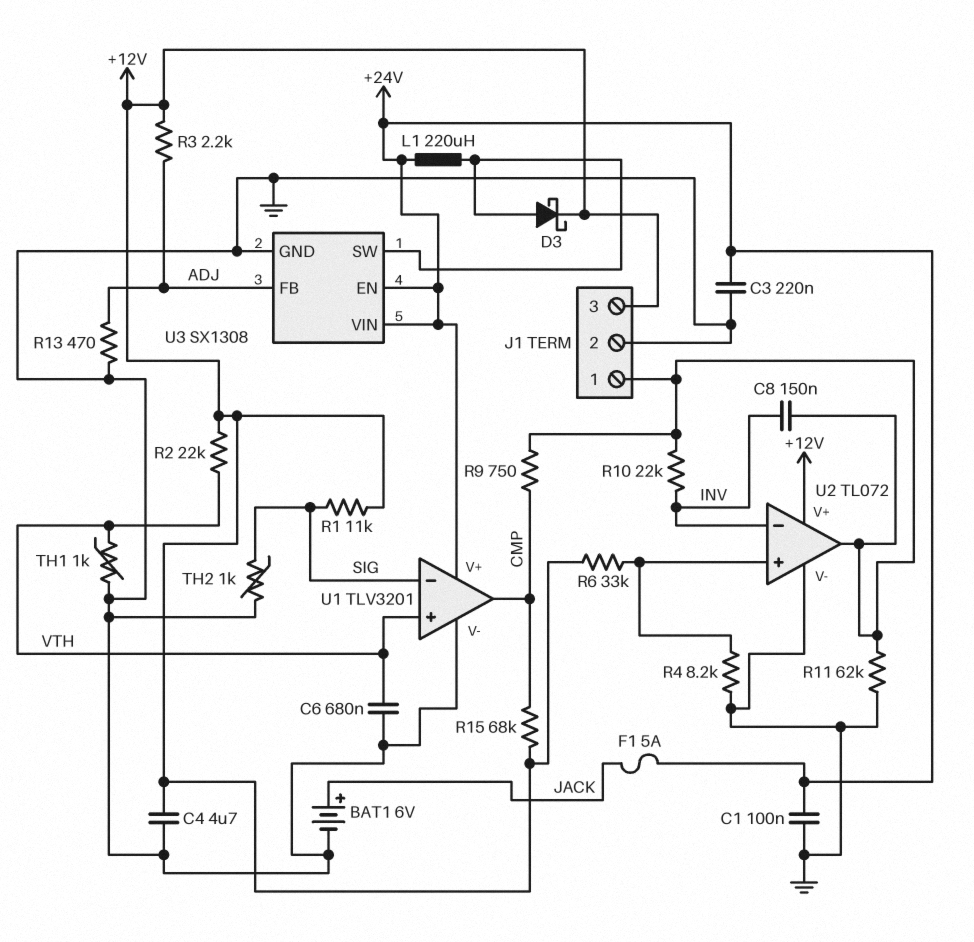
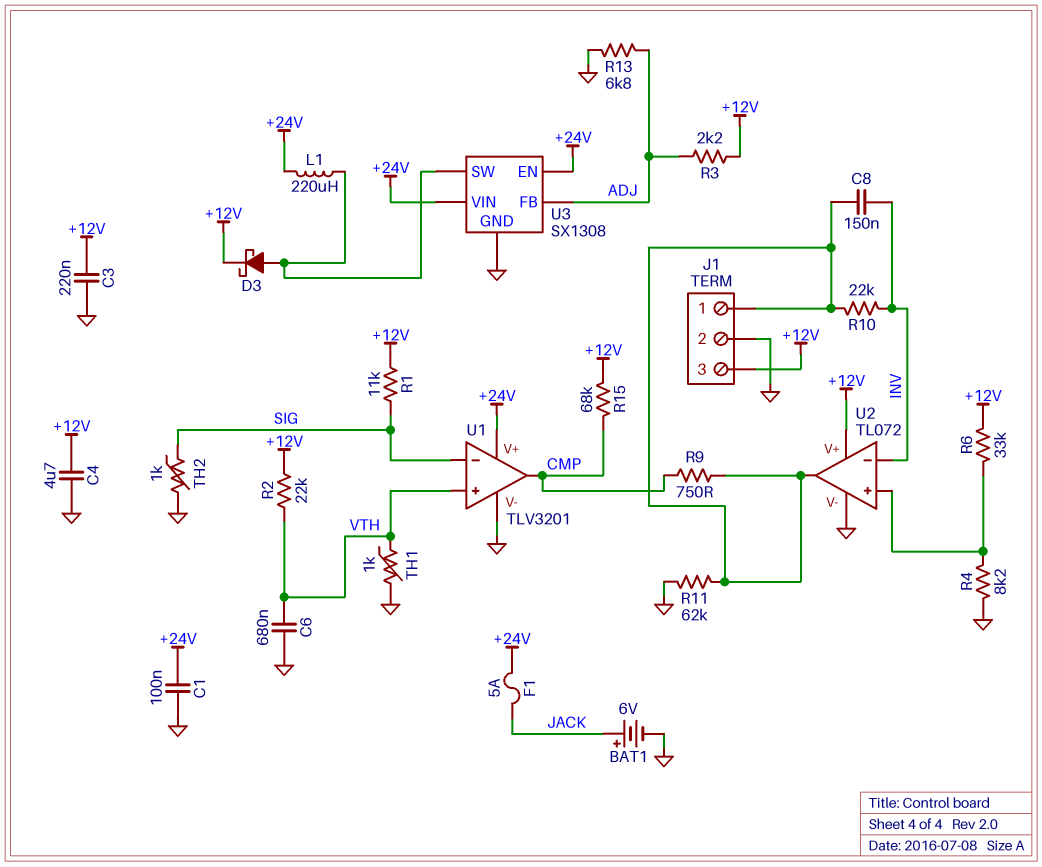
C3: 220nF (+24V, GND) -> 220nF (+12V, GND)
R13: 470 (ADJ, GND) -> 6.8k (ADJ, GND)

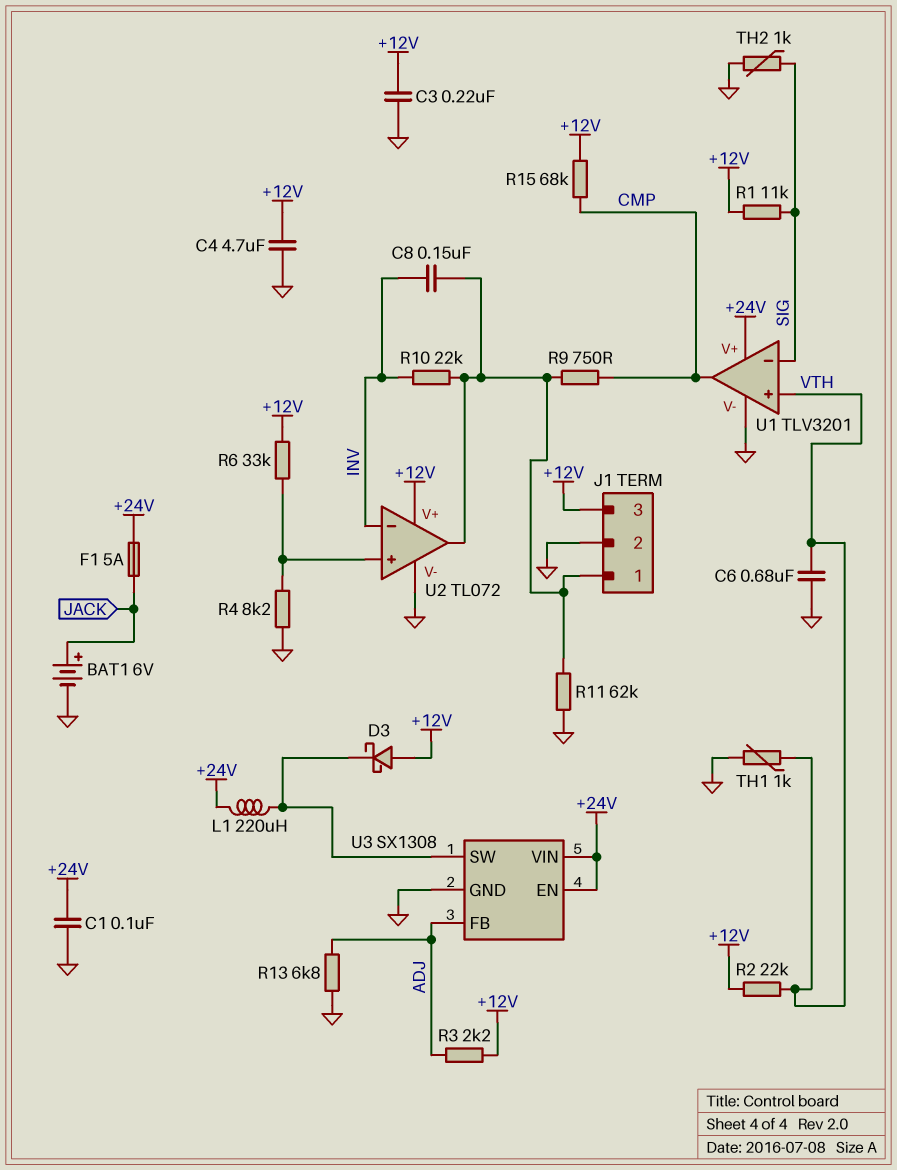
D3: schottky (A U3/SW, K +12V) -> schottky (A +12V, K U3/SW)

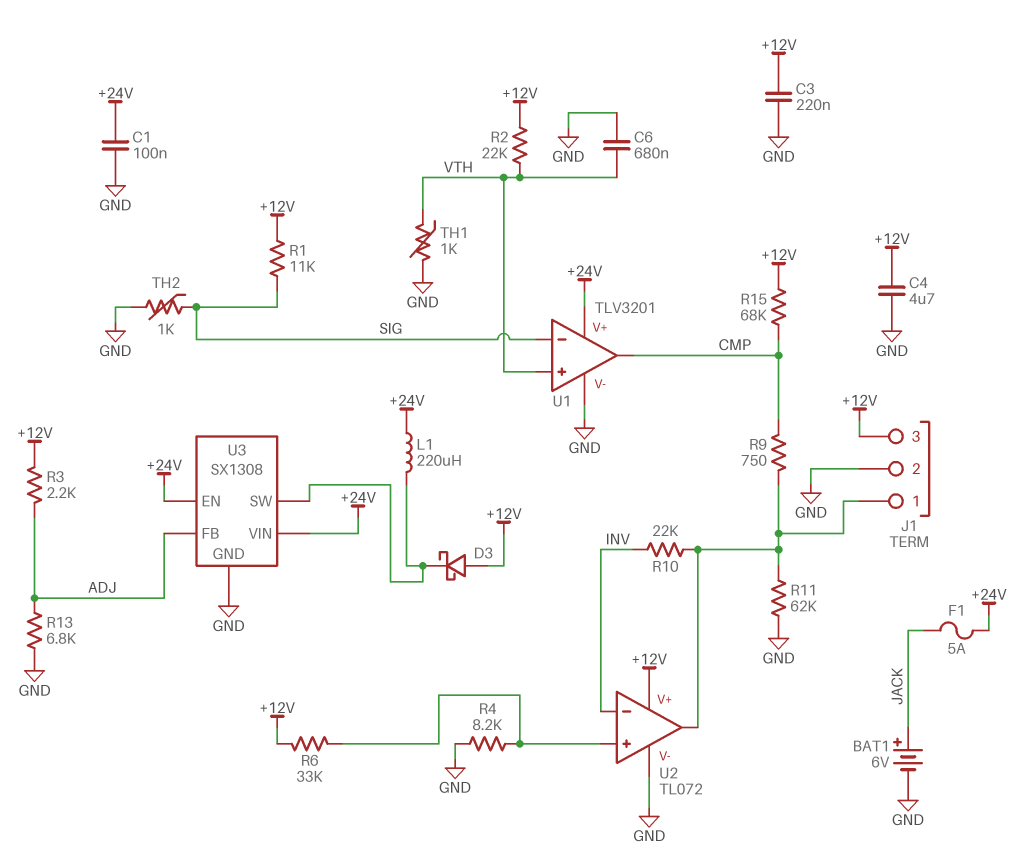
C8: 150nF (INV, J1/1) -> none

